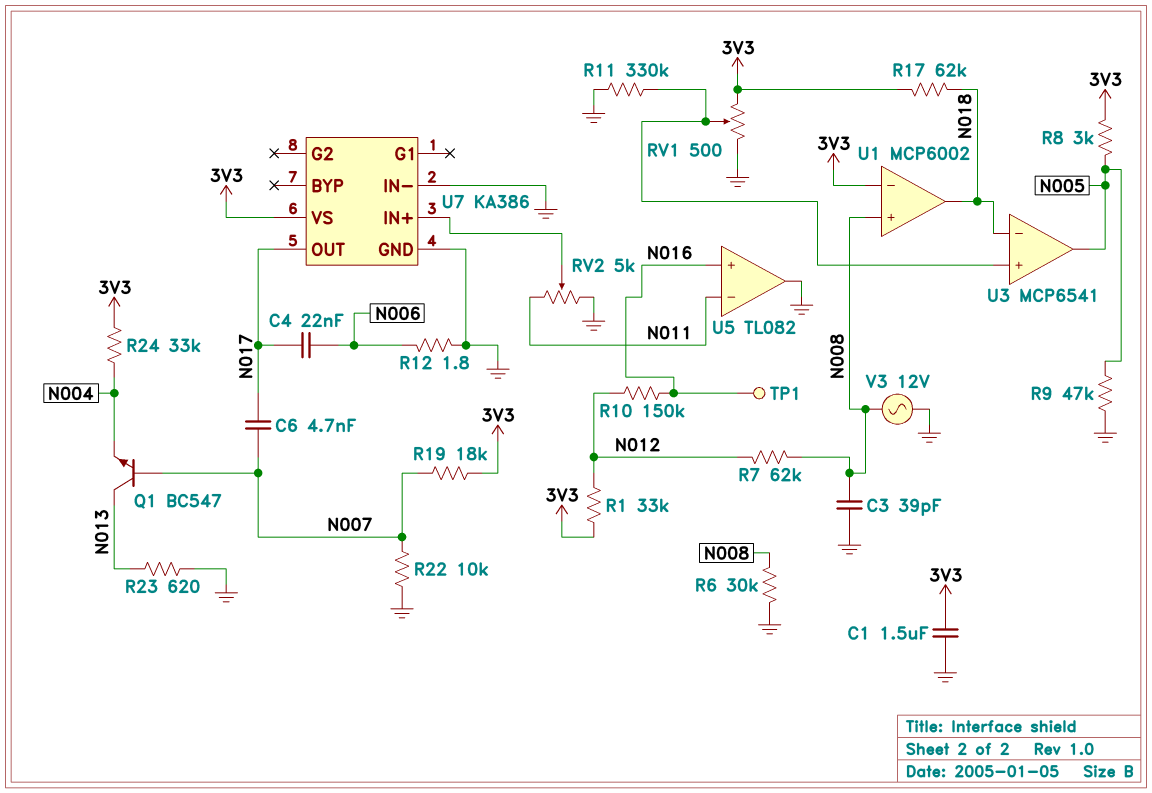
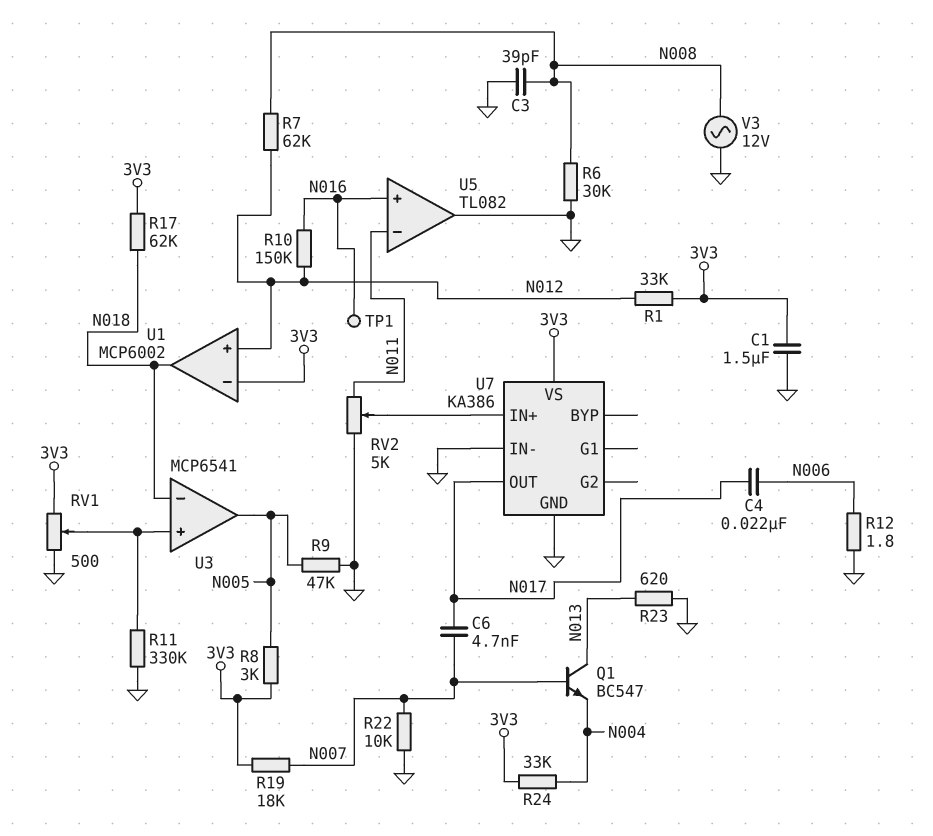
U1 pin in+: N008 -> N012

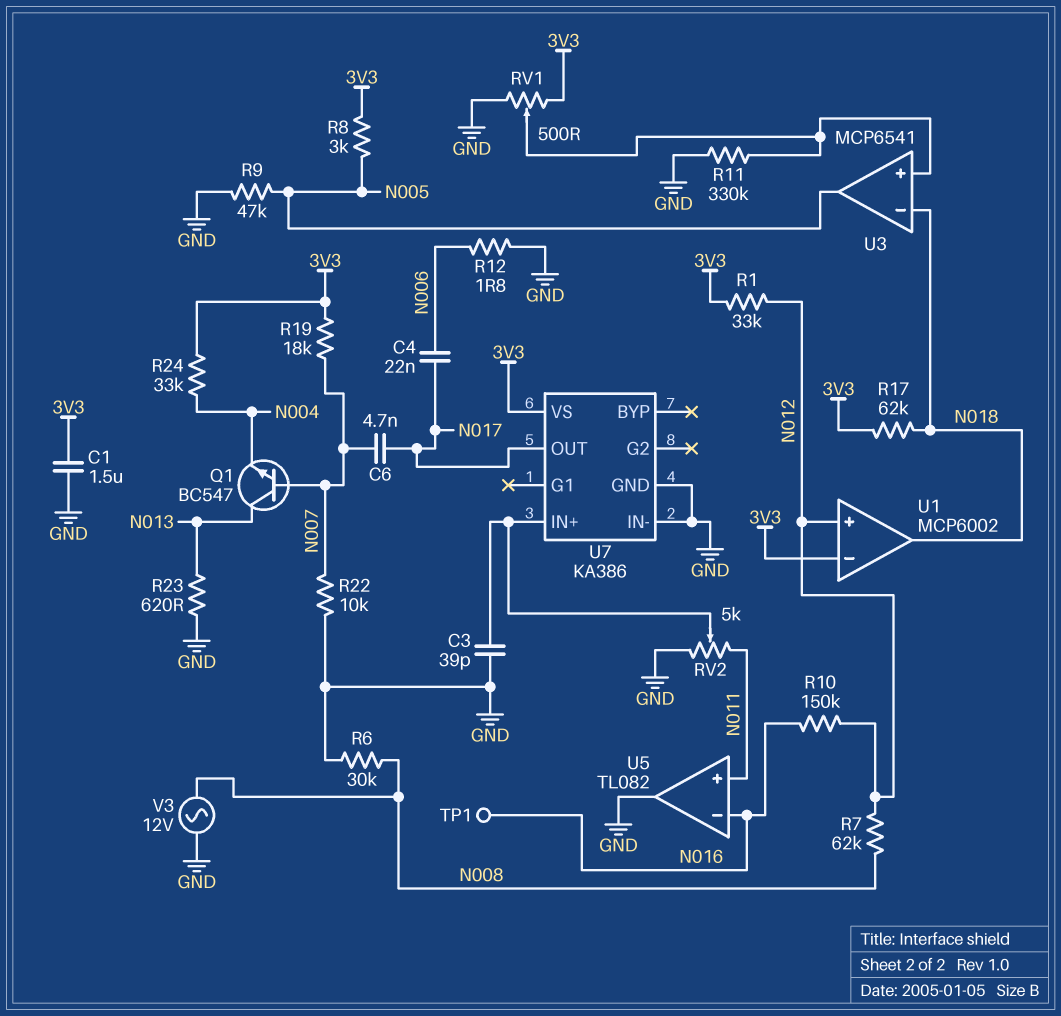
C3: 39pF (GND, N008) -> 39pF (GND, U7/IN+)
U5 pin in+: N016 -> N011
U5 pin in-: N011 -> N016

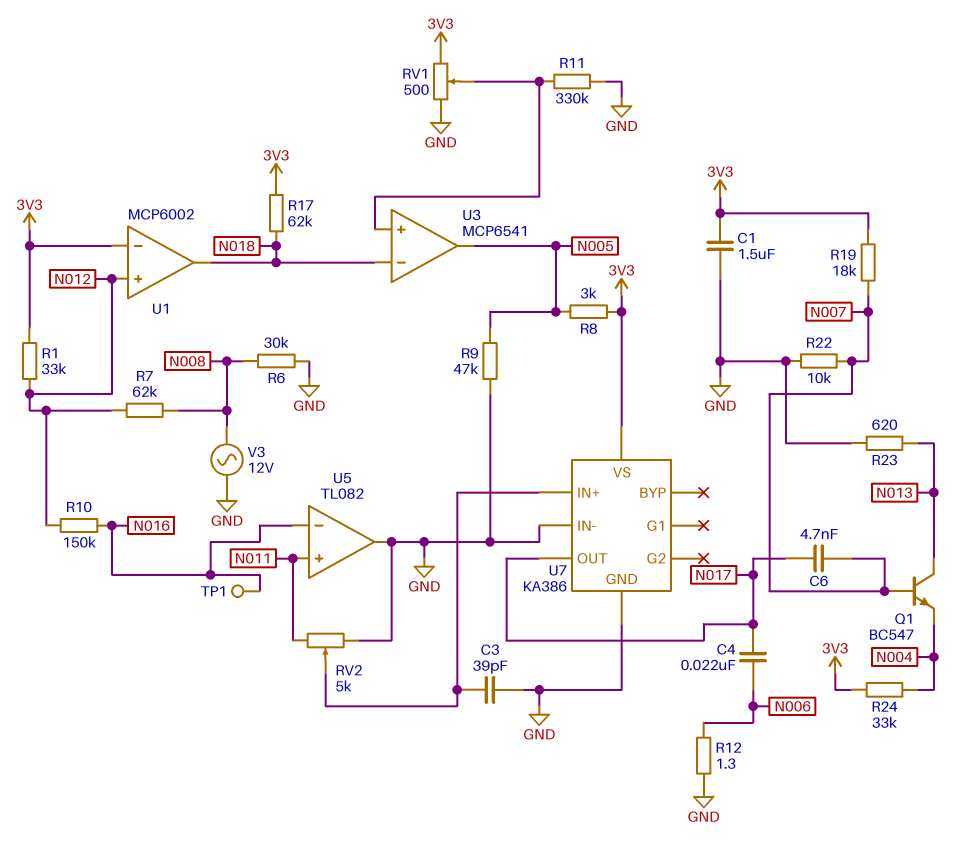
R12: 1.8 (GND, N006) -> 1.3 (GND, N006)

